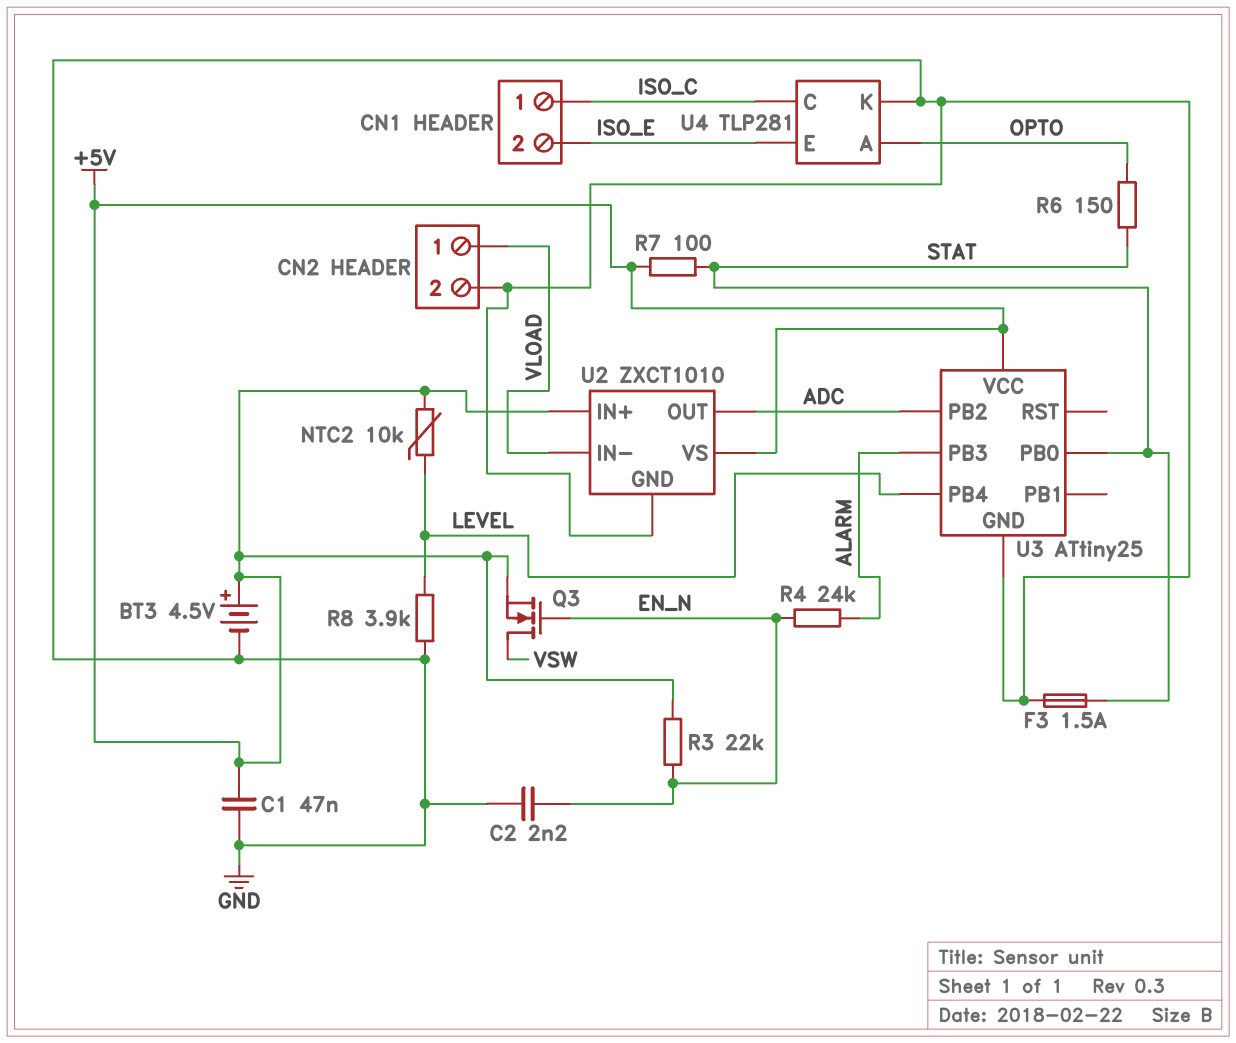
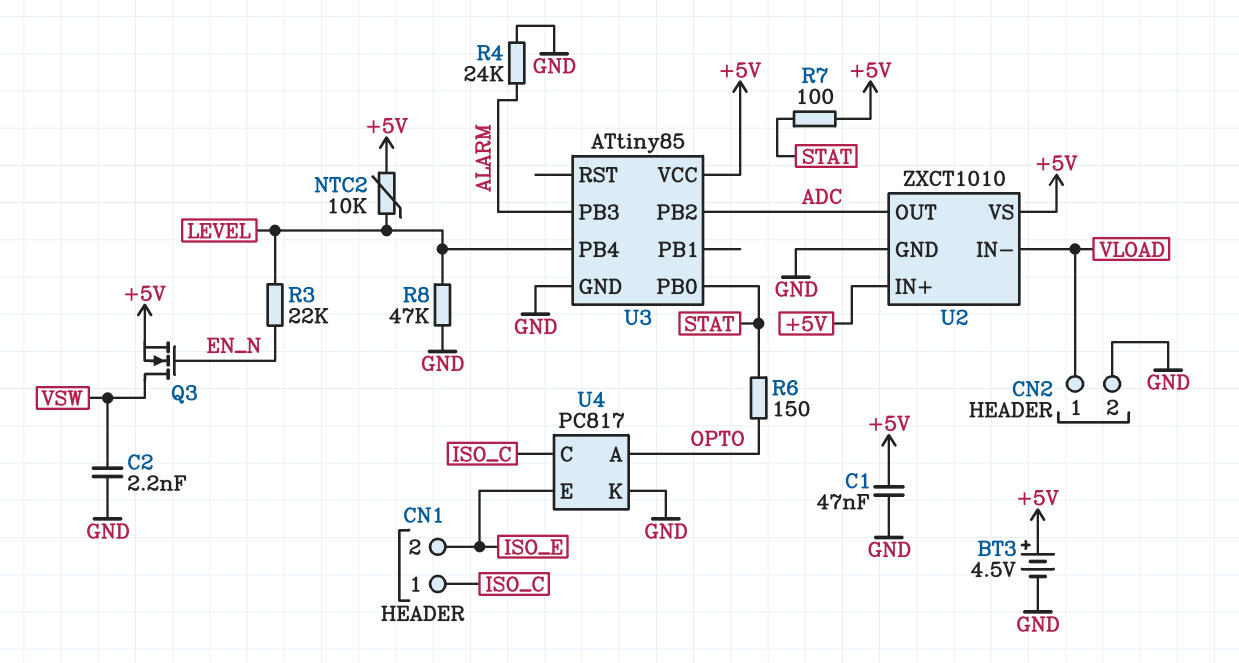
C2: 2.2nF (EN_N, GND) -> 2.2nF (GND, VSW)
F3: 1.5A (GND, STAT) -> none
R3: 22k (+5V, EN_N) -> 22k (EN_N, LEVEL)
R4: 24k (ALARM, EN_N) -> 24k (ALARM, GND)
R8: 3.9k (GND, LEVEL) -> 47k (GND, LEVEL)
U3: ATtiny25 -> ATtiny85
U4: TLP281 -> PC817

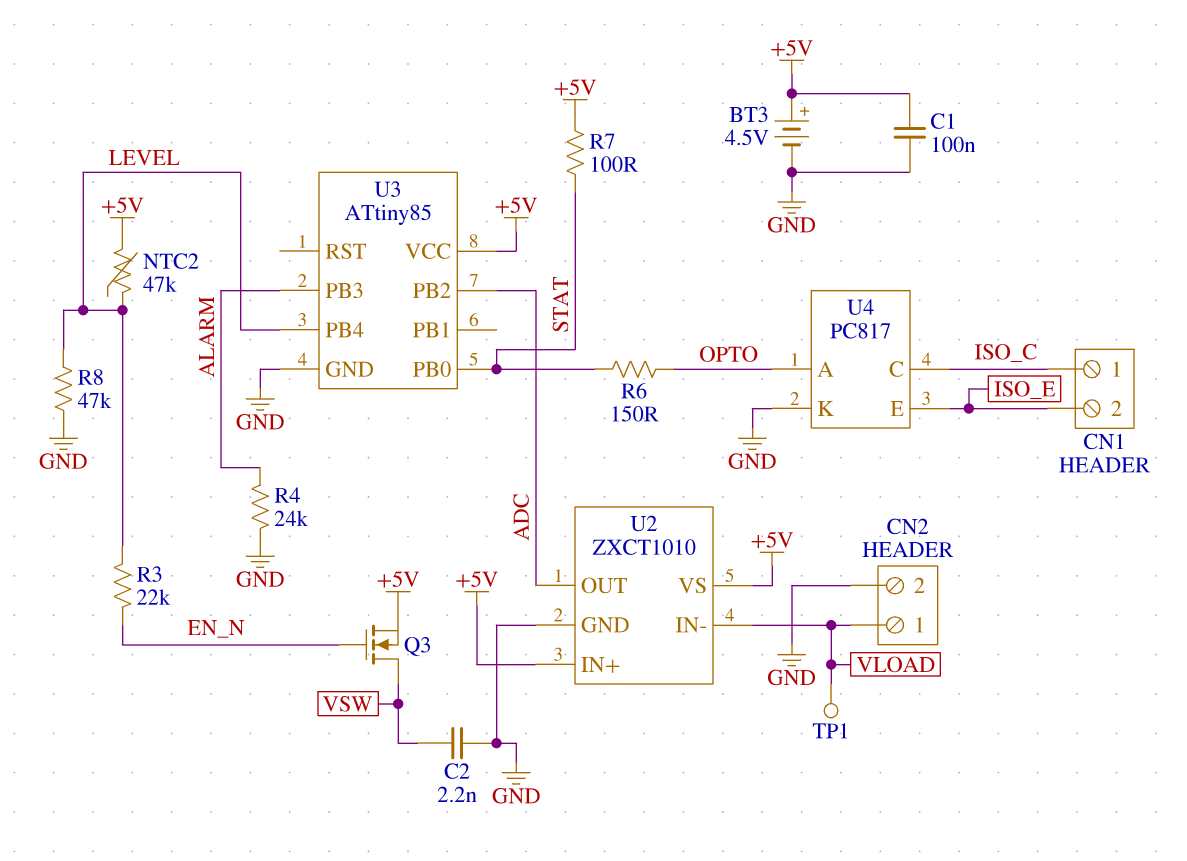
C1: 47nF (+5V, GND) -> 100nF (+5V, GND)
NTC2: 10k (+5V, LEVEL) -> 47k (+5V, LEVEL)
TP1: none -> test point (VLOAD)

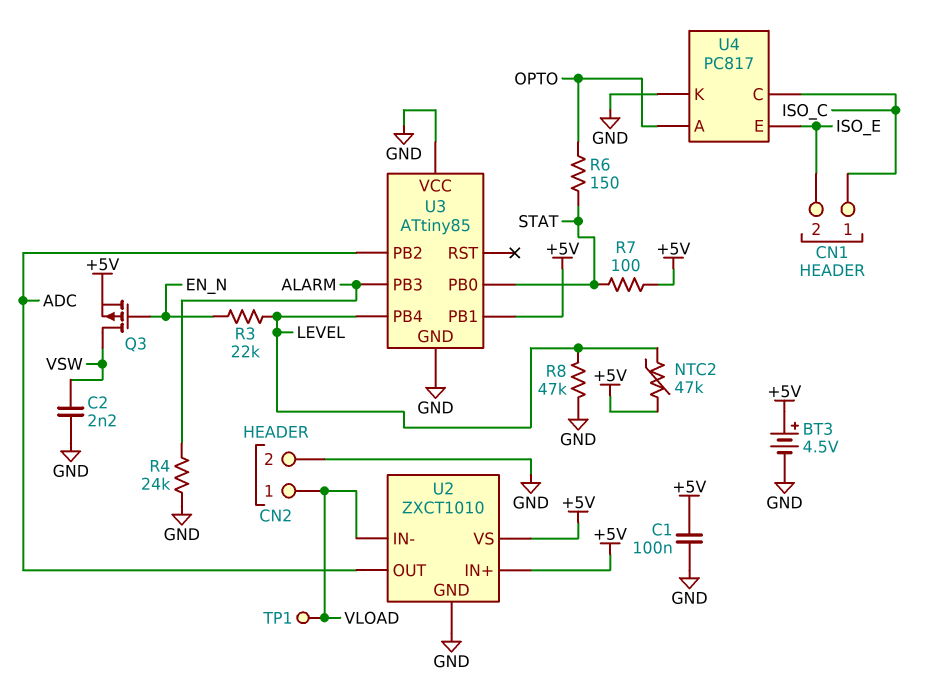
Q3: NMOS (G EN_N, D VSW, S +5V) -> PMOS (G EN_N, D VSW, S +5V)
U3 pin PB1: none -> +5V
U3 pin VCC: +5V -> GND

